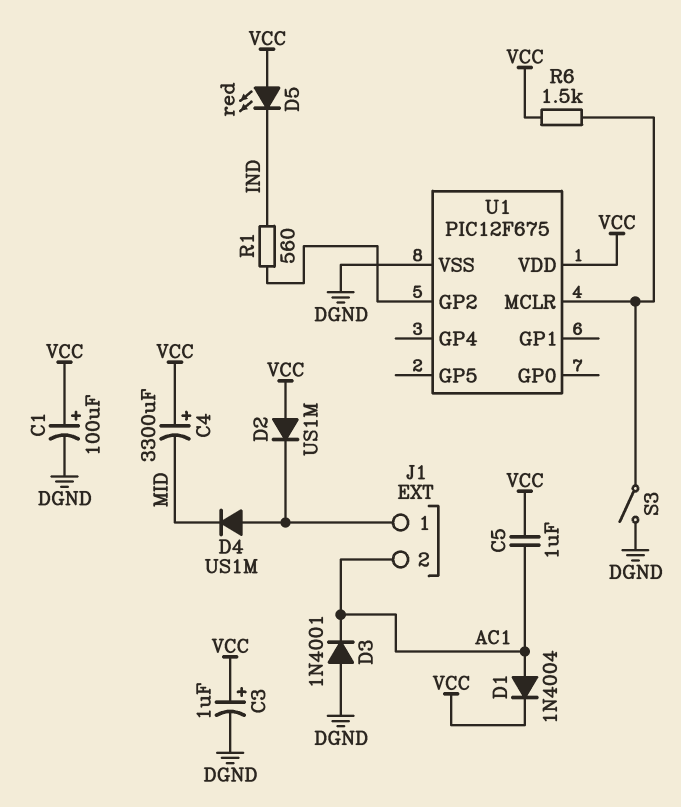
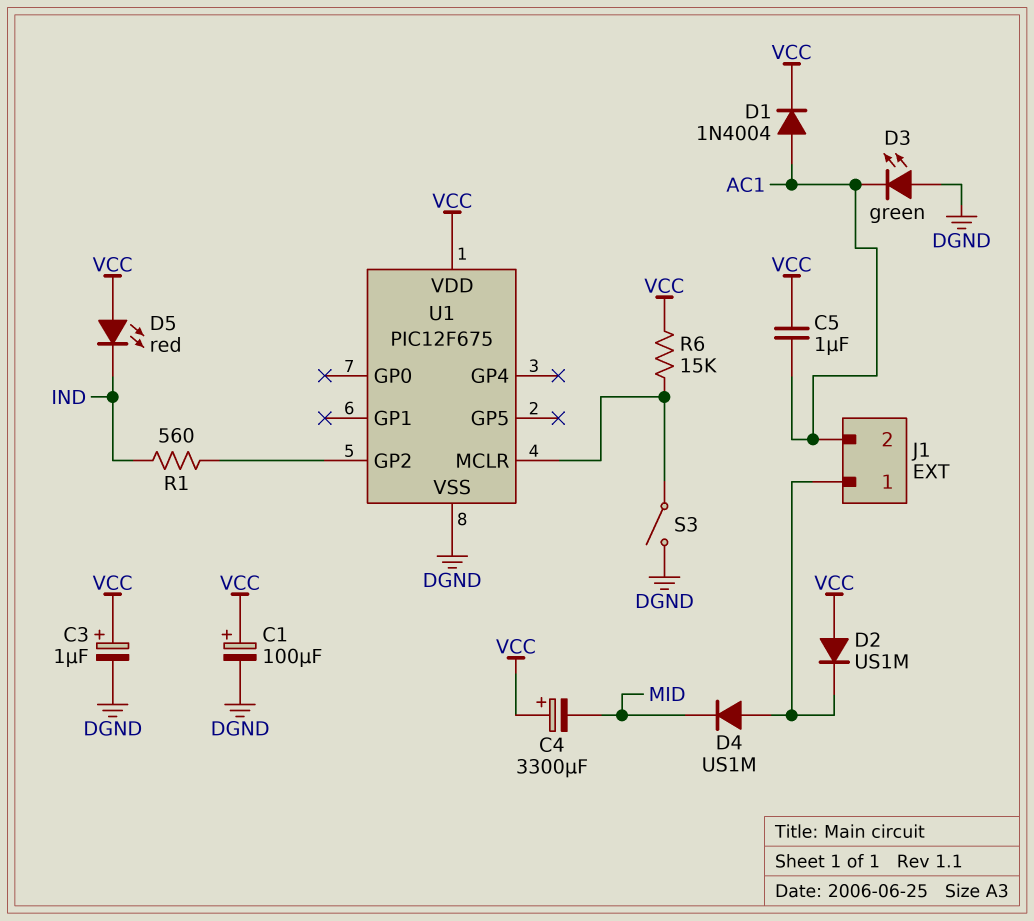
D3: diode 1N4001 (A DGND, K AC1) -> LED green (A DGND, K AC1)
R6: 1.5k (U1/MCLR, VCC) -> 15k (U1/MCLR, VCC)

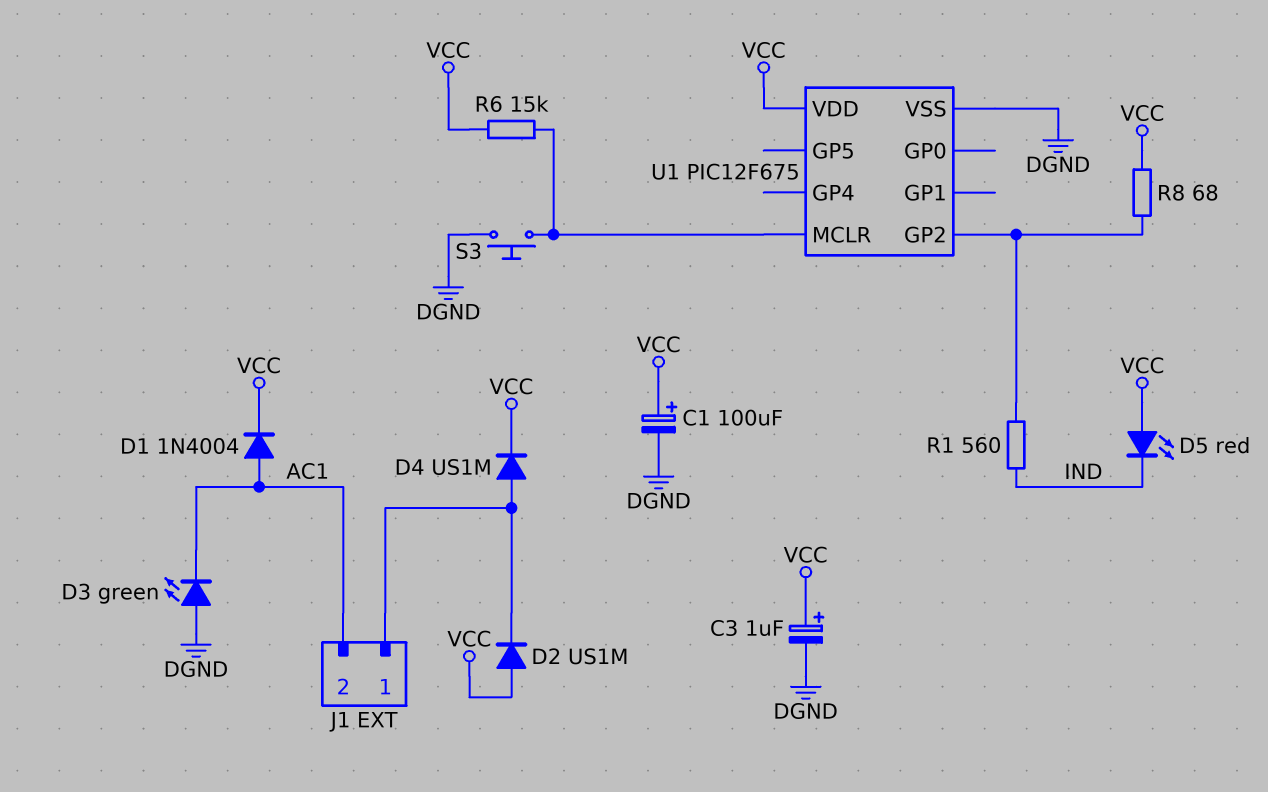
C4: 3300uF (plus VCC, minus MID) -> none
C5: 1uF (AC1, VCC) -> none
D4: diode US1M (A J1/1, K MID) -> diode US1M (A J1/1, K VCC)
R8: none -> 68 (U1/GP2, VCC)
S3: switch (DGND, U1/MCLR) -> button (DGND, U1/MCLR)

